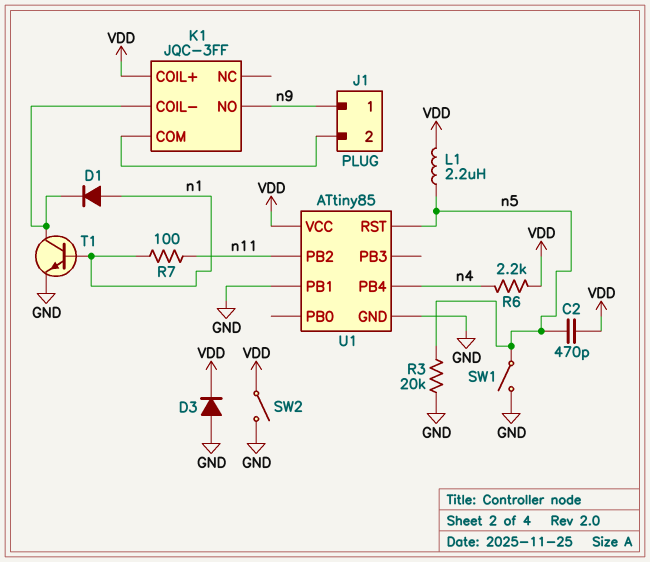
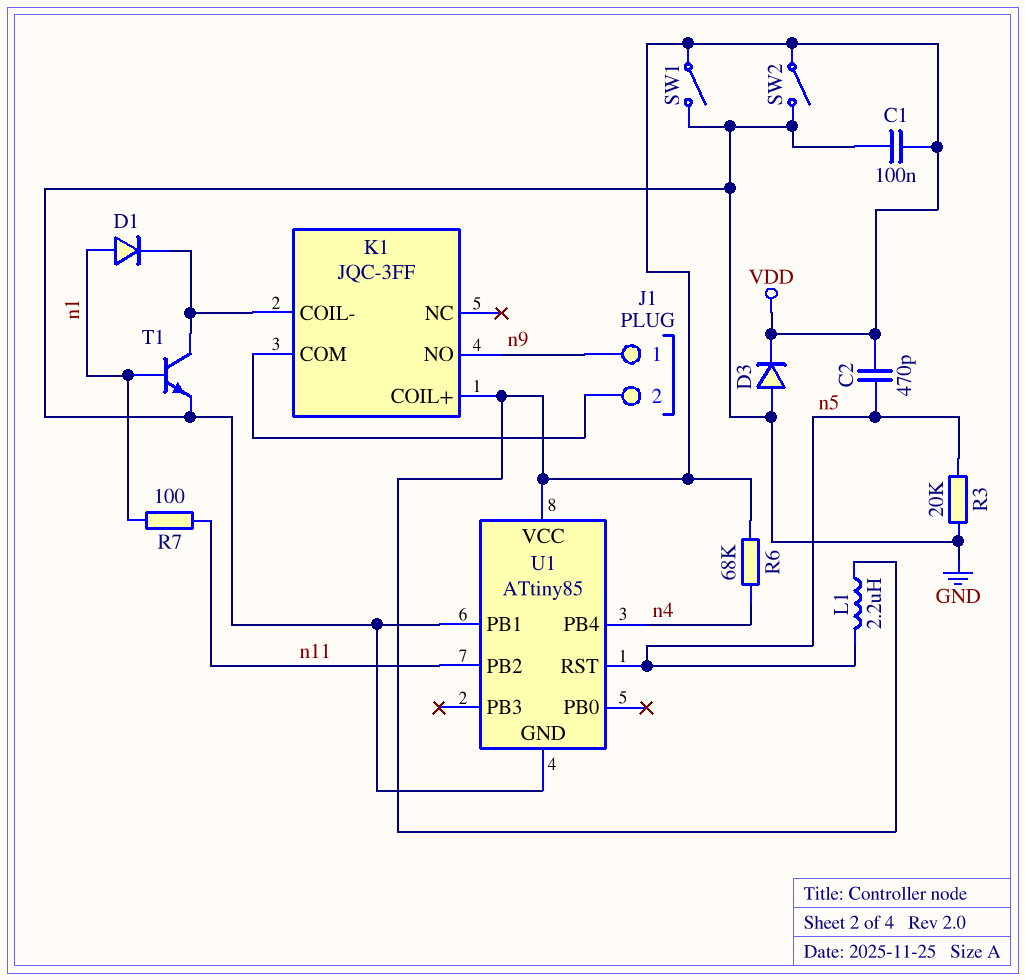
C1: none -> 100nF (GND, VDD)
R6: 2.2k (VDD, n4) -> 68k (VDD, n4)
SW1: switch (GND, n5) -> switch (GND, VDD)

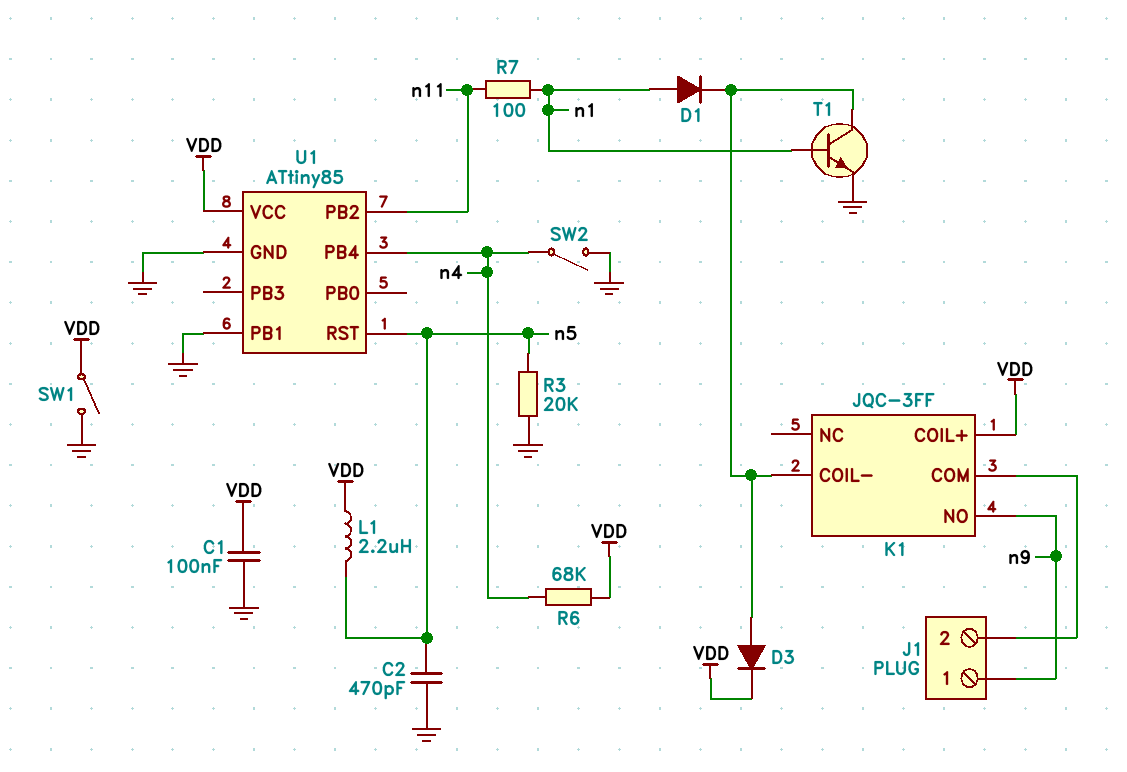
C2: 470pF (VDD, n5) -> 470pF (GND, n5)
D3: diode (A GND, K VDD) -> diode (A K1/COIL-, K VDD)
SW2: switch (GND, VDD) -> switch (GND, n4)

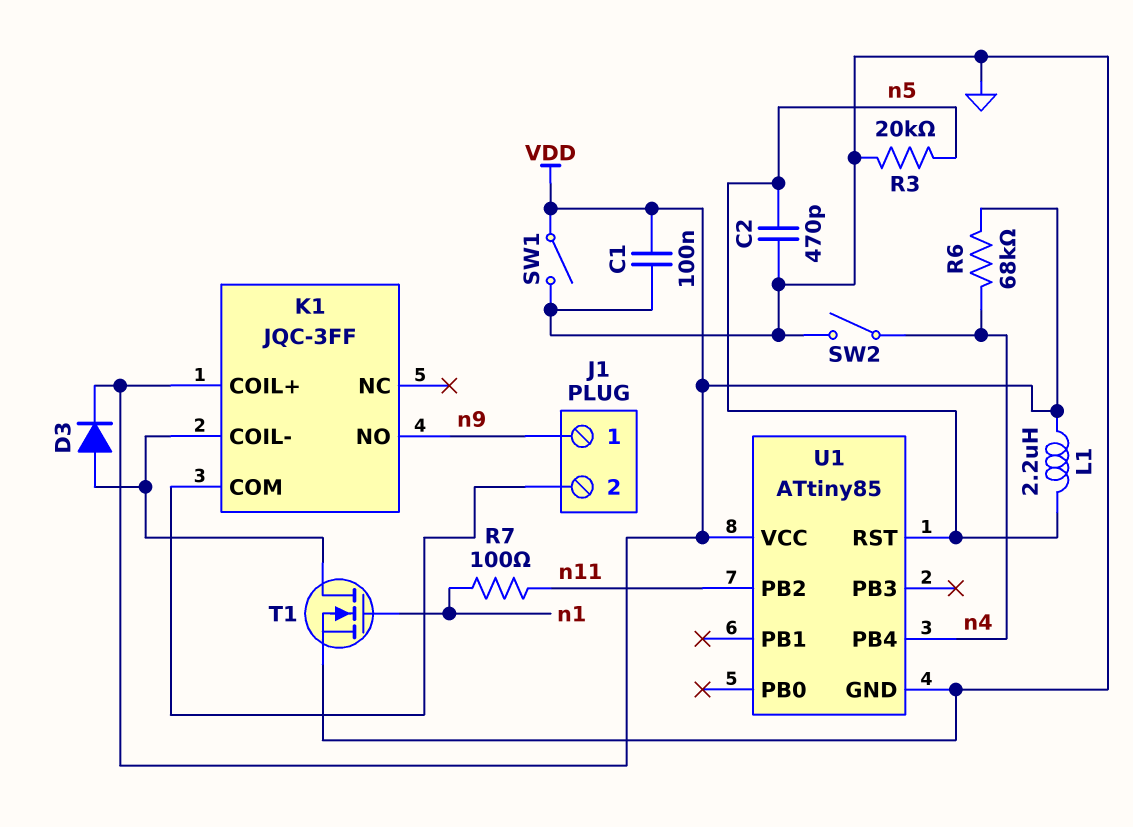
D1: diode (A n1, K K1/COIL-) -> none
T1: NPN (B n1, C K1/COIL-, E GND) -> NMOS (G n1, D K1/COIL-, S GND)
U1 pin PB1: GND -> none

